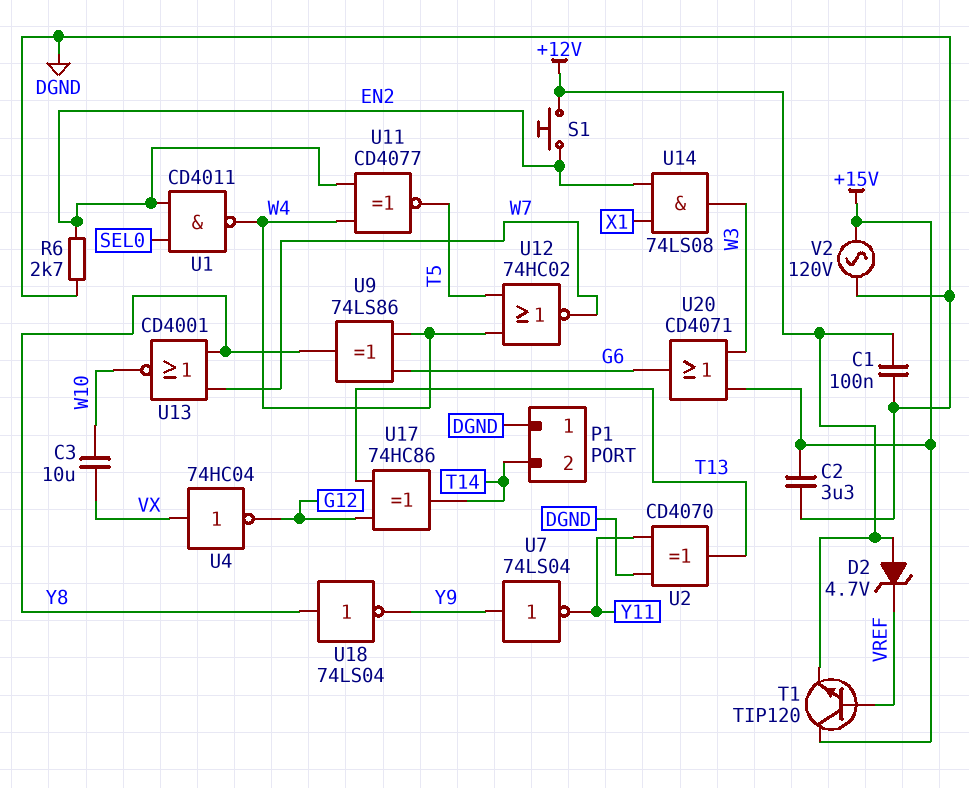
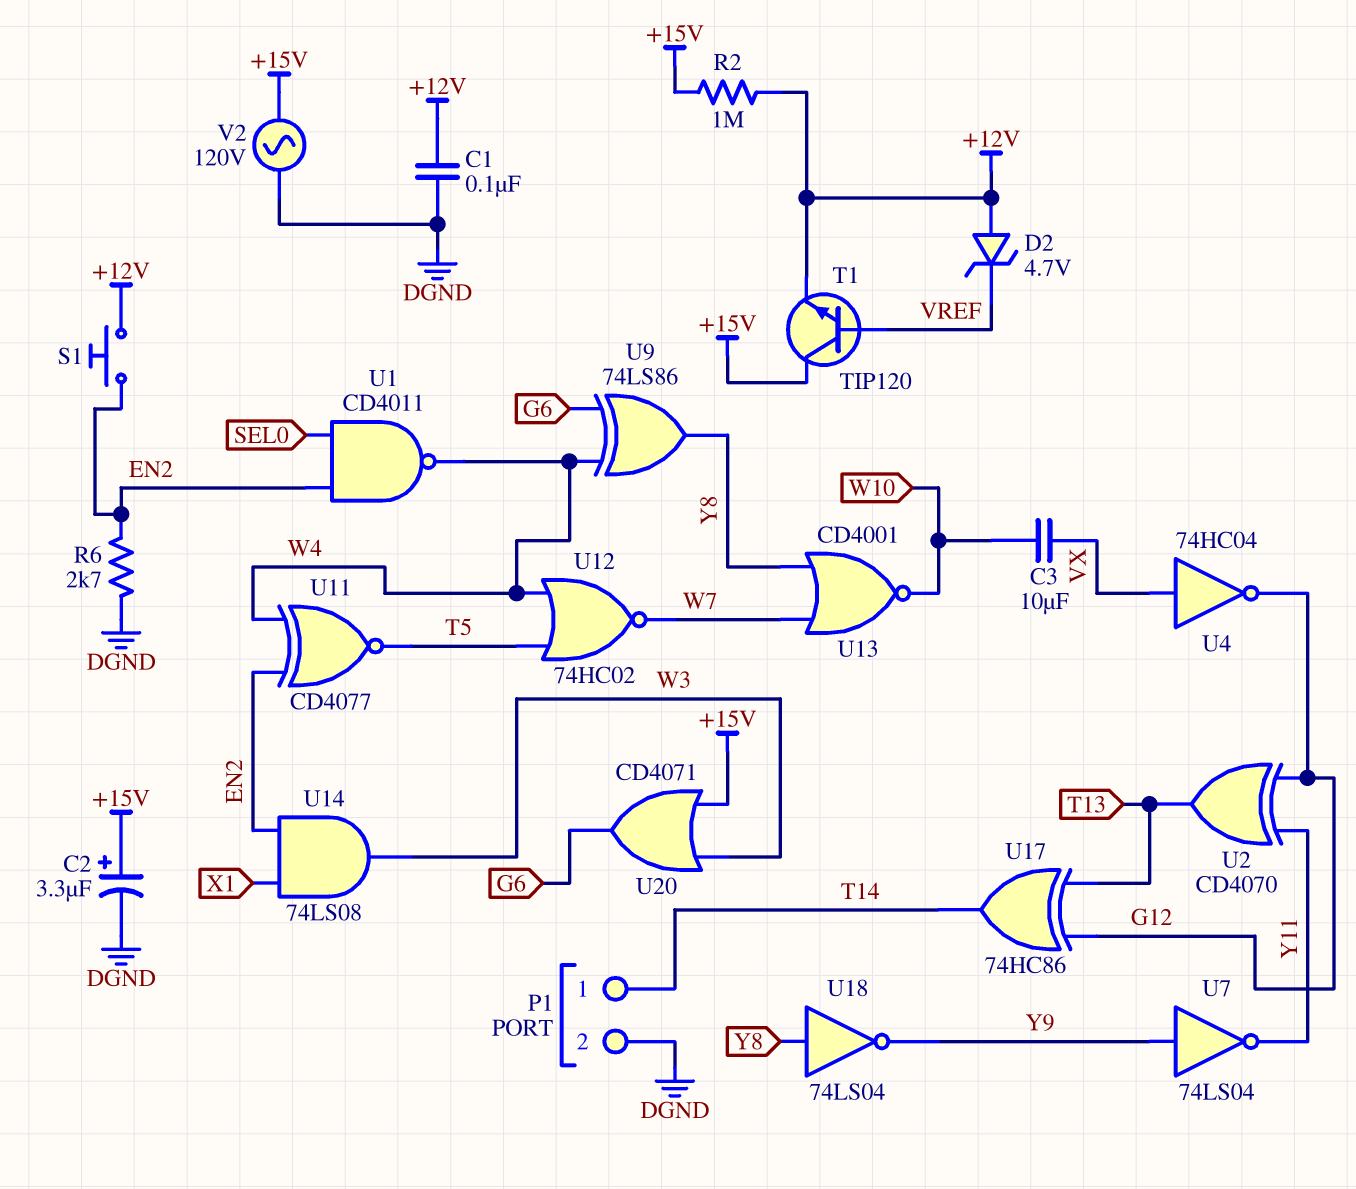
C2: 3.3uF (+15V, DGND) -> 3.3uF (plus +15V, minus DGND)
P1 pin 1: DGND -> T14
P1 pin 2: T14 -> DGND
R2: none -> 1M (+12V, +15V)
U2: XOR CD4070 (in DGND, in Y11, out T13) -> XOR CD4070 (in G12, in Y11, out T13)

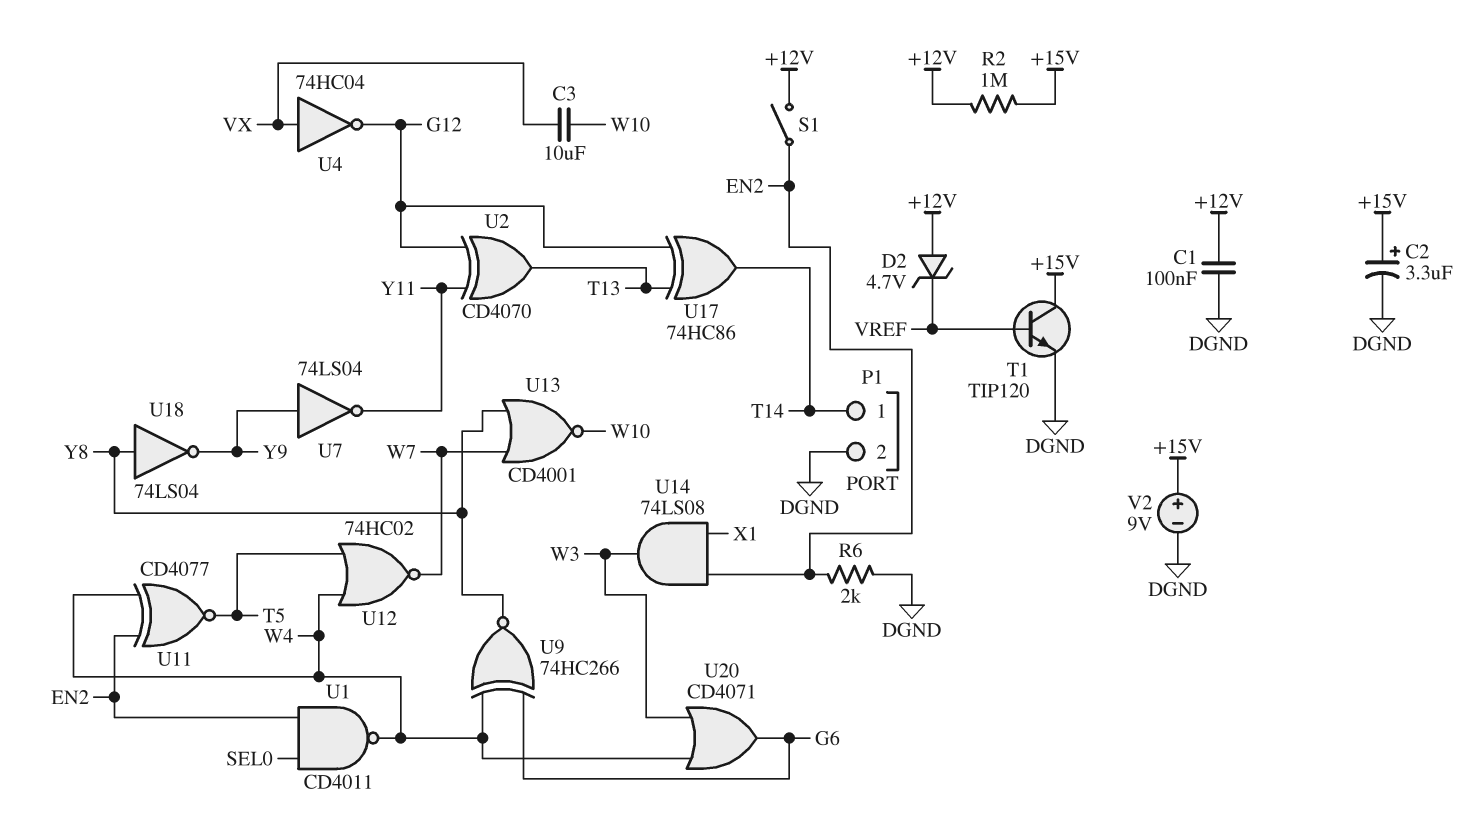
R6: 2.7k (DGND, EN2) -> 2k (DGND, EN2)
S1: button (+12V, EN2) -> switch (+12V, EN2)
T1: NPN TIP120 (B VREF, C +15V, E +12V) -> NPN TIP120 (B VREF, C +15V, E DGND)
U9: XOR 74LS86 (in G6, in W4, out Y8) -> XNOR 74HC266 (in G6, in W4, out Y8)
U20: OR CD4071 (in +15V, in W3, out G6) -> OR CD4071 (in W3, in W4, out G6)
V2: AC 120V (+15V, DGND) -> 9V (plus +15V, minus DGND)

